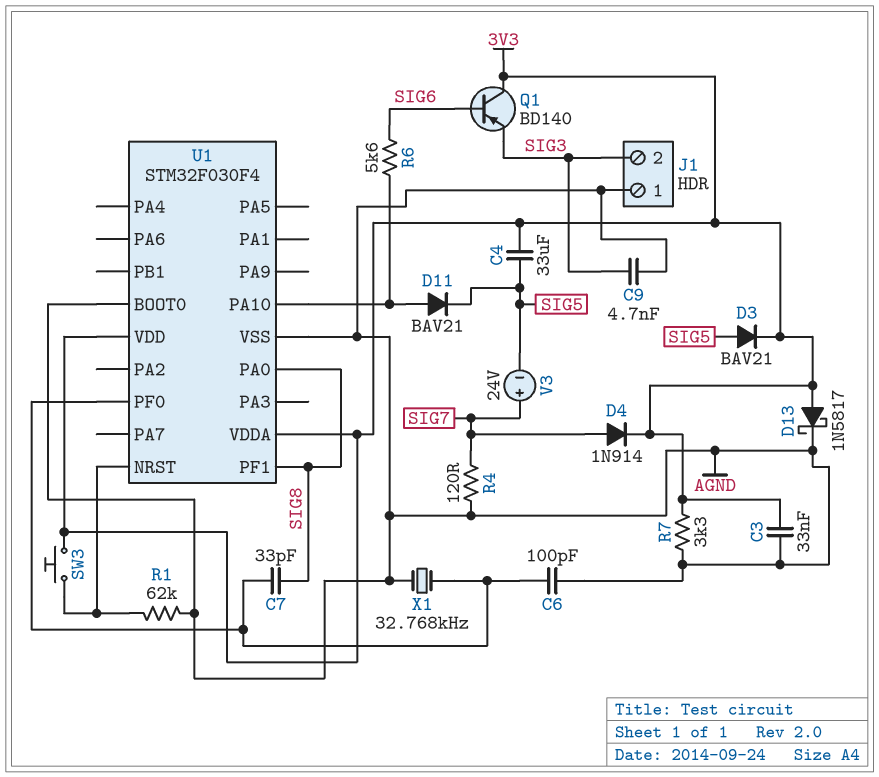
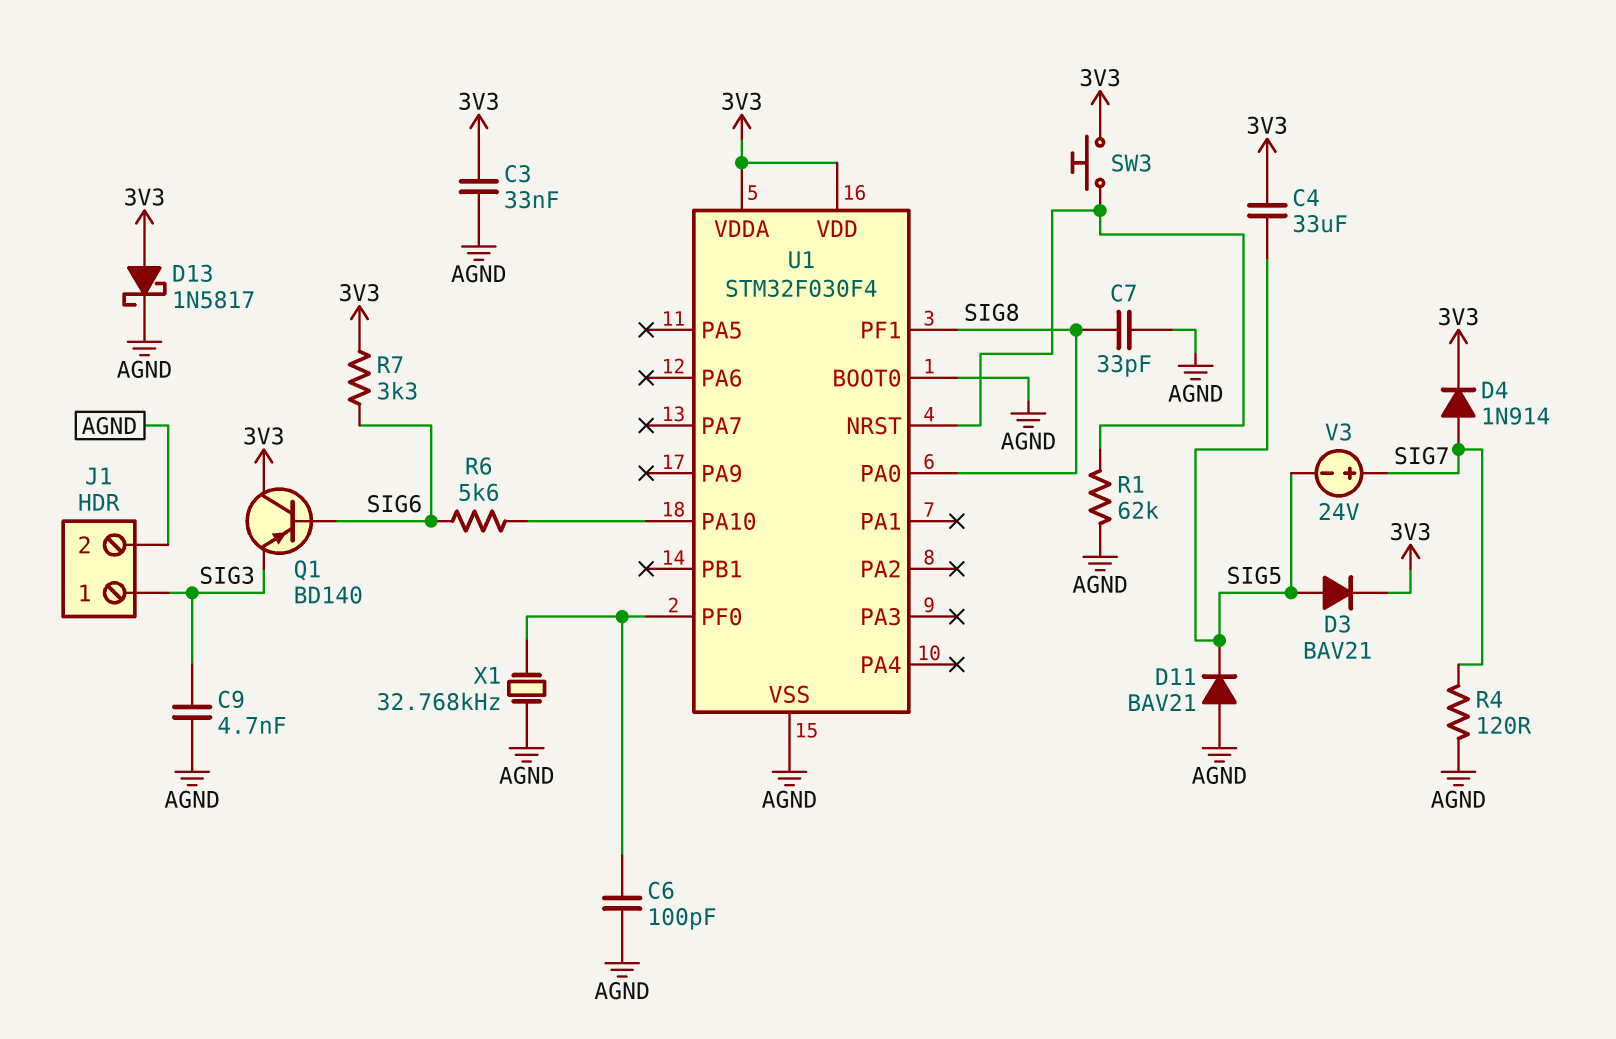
C7: 33pF (SIG8, U1/PF0) -> 33pF (AGND, SIG8)
D11: diode BAV21 (A U1/PA10, K SIG5) -> diode BAV21 (A AGND, K SIG5)
J1 pin 1: AGND -> SIG3
J1 pin 2: SIG3 -> AGND
R7: 3.3k (3V3, AGND) -> 3.3k (3V3, SIG6)

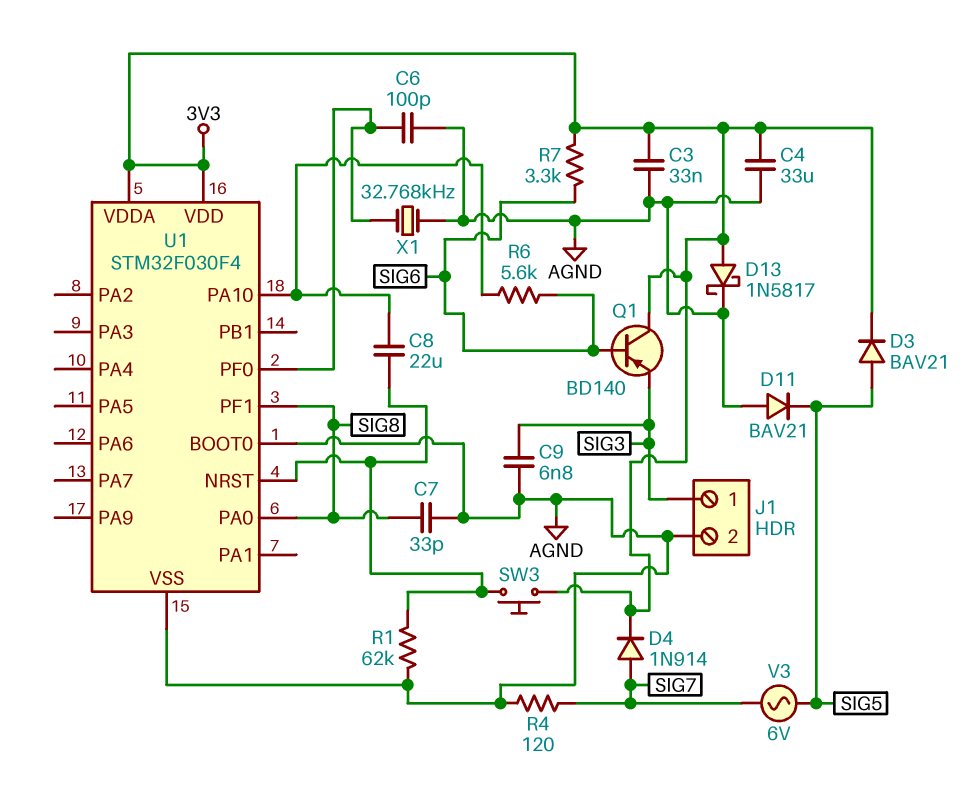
C4: 33uF (3V3, SIG5) -> 33uF (3V3, AGND)
C8: none -> 22uF (U1/NRST, U1/PA10)
C9: 4.7nF (AGND, SIG3) -> 6.8nF (AGND, SIG3)
V3: 24V (plus SIG7, minus SIG5) -> AC 6V (SIG5, SIG7)

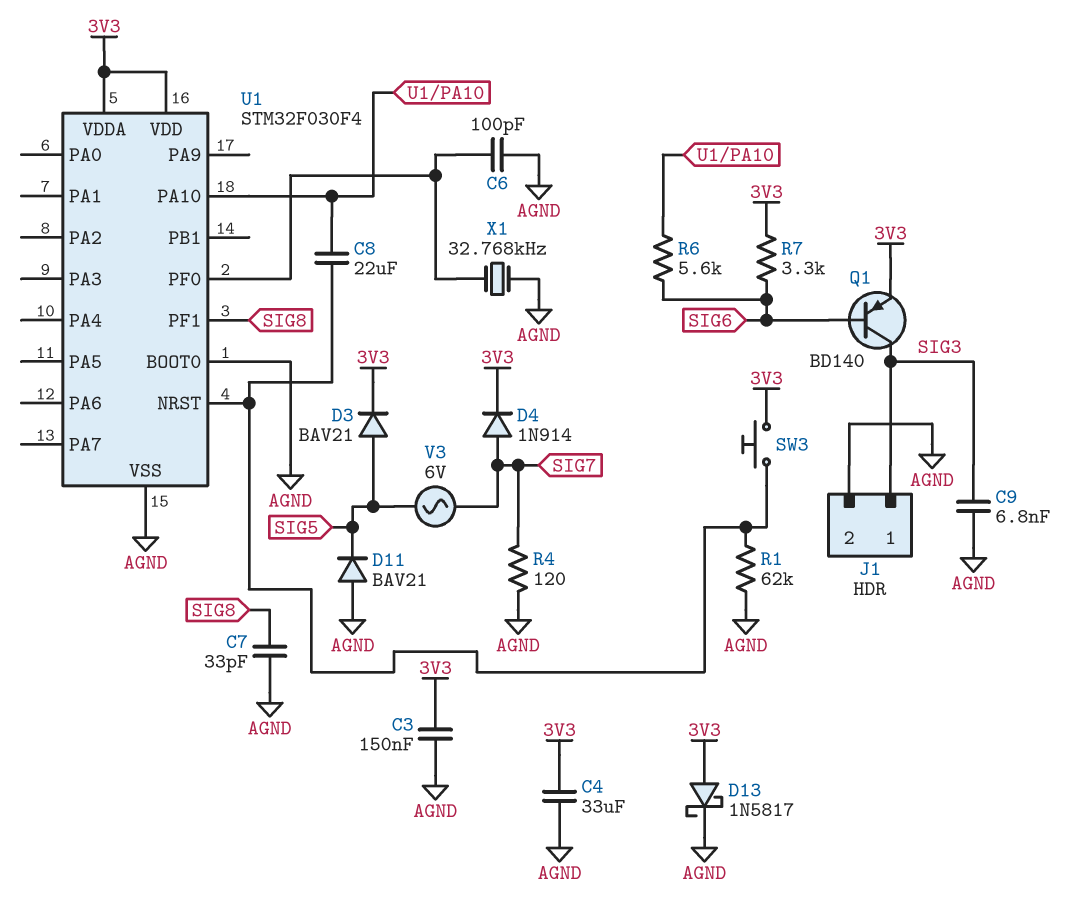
C3: 33nF (3V3, AGND) -> 150nF (3V3, AGND)
Q1: PNP BD140 (B SIG6, C 3V3, E SIG3) -> PNP BD140 (B SIG6, C SIG3, E 3V3)
U1 pin PA0: SIG8 -> none

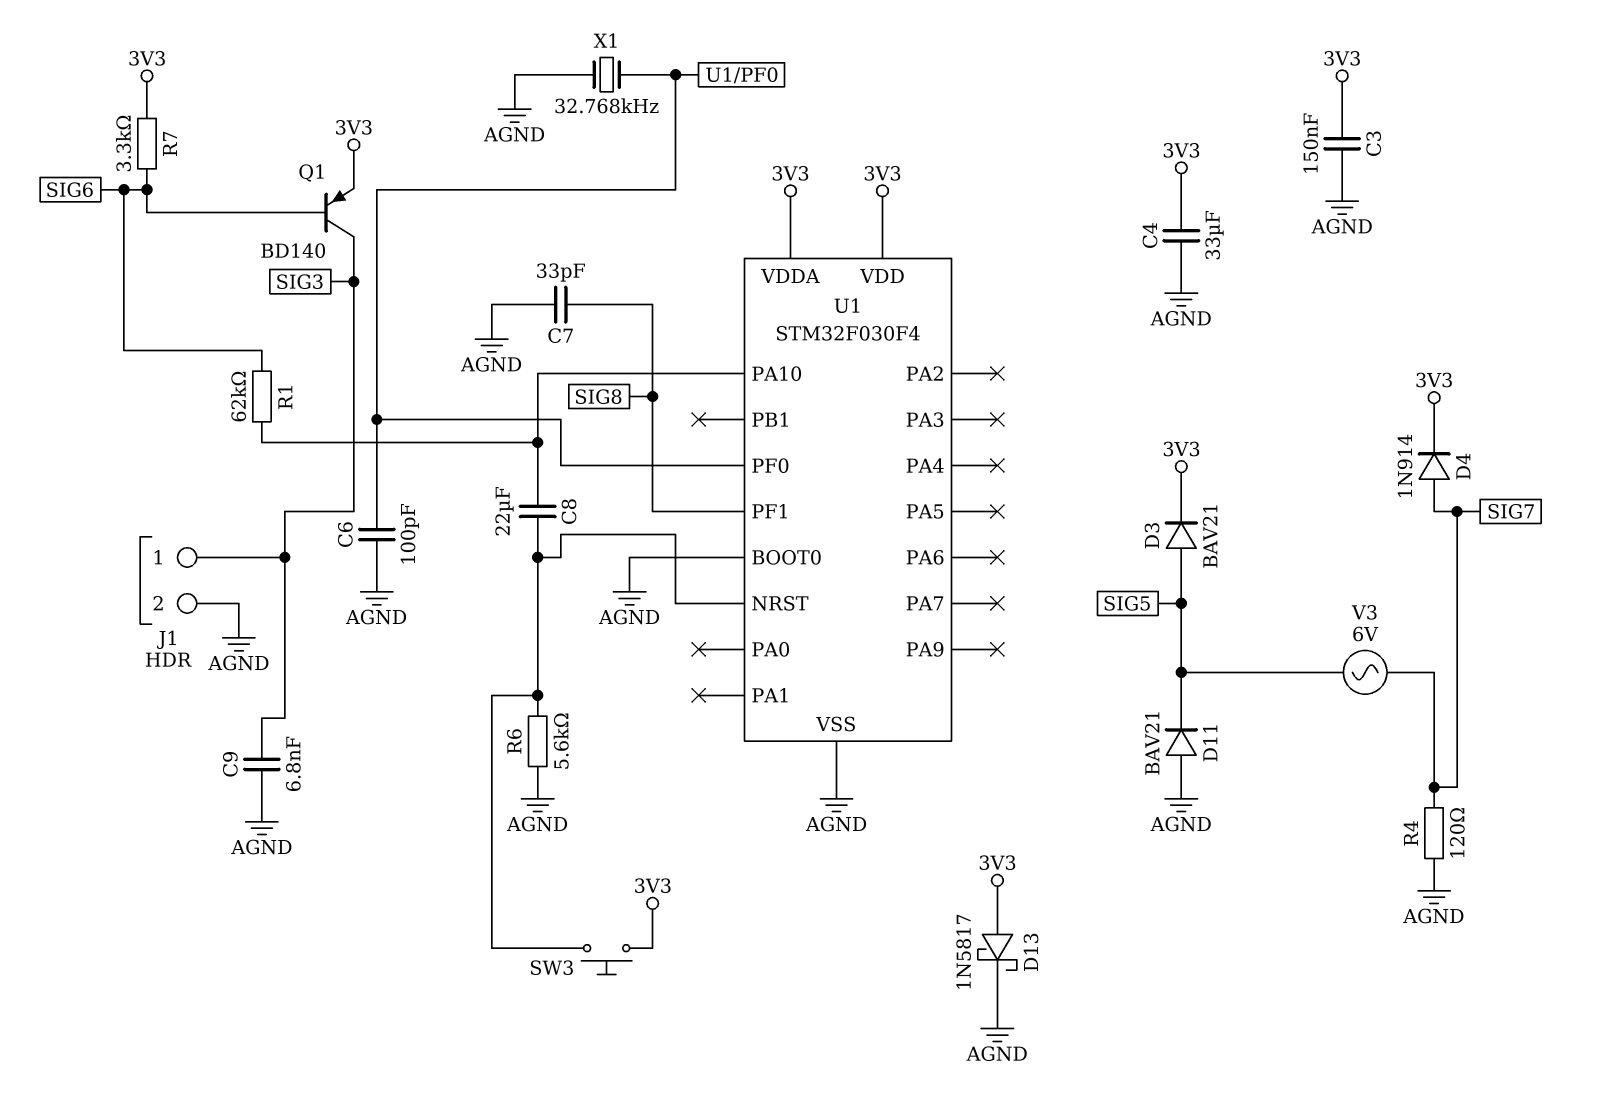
R1: 62k (AGND, U1/NRST) -> 62k (SIG6, U1/PA10)
R6: 5.6k (SIG6, U1/PA10) -> 5.6k (AGND, U1/NRST)

